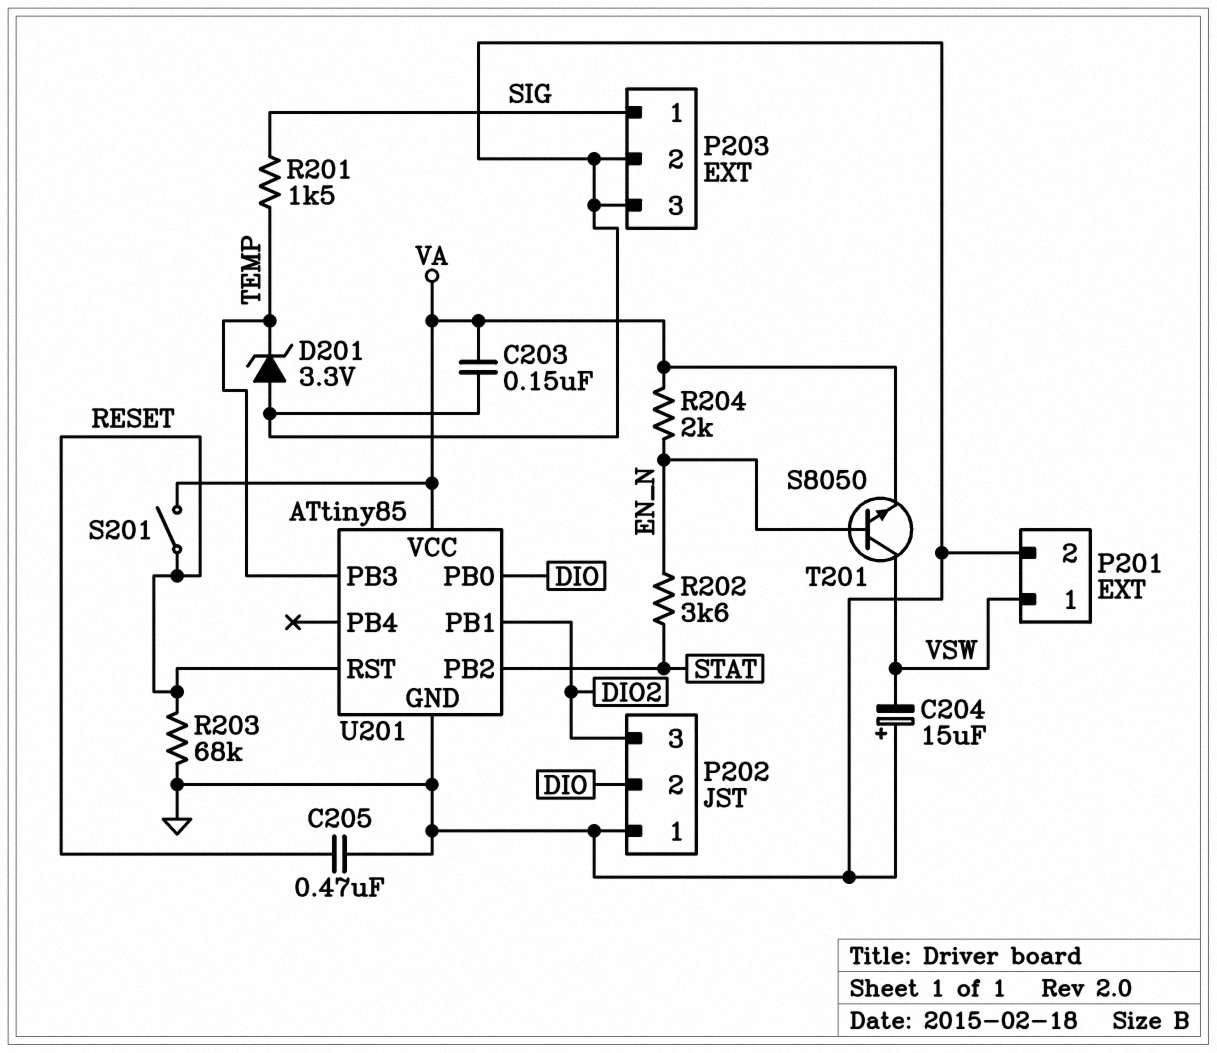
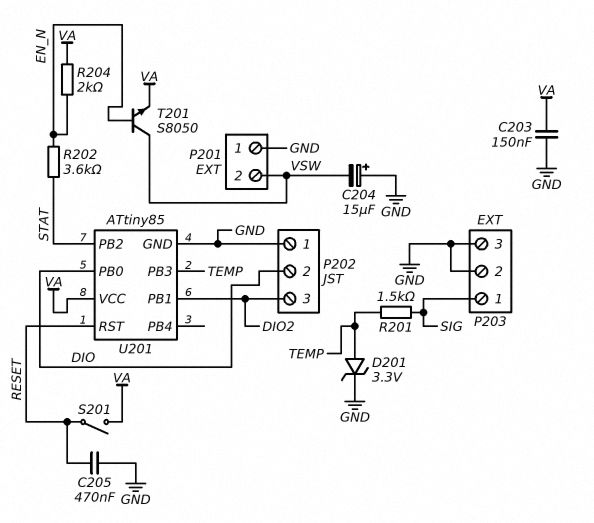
D201: zener 3.3V (A GND, K TEMP) -> zener 3.3V (A TEMP, K GND)
P201 pin 1: VSW -> GND
P201 pin 2: GND -> VSW
R203: 68k (GND, RESET) -> none

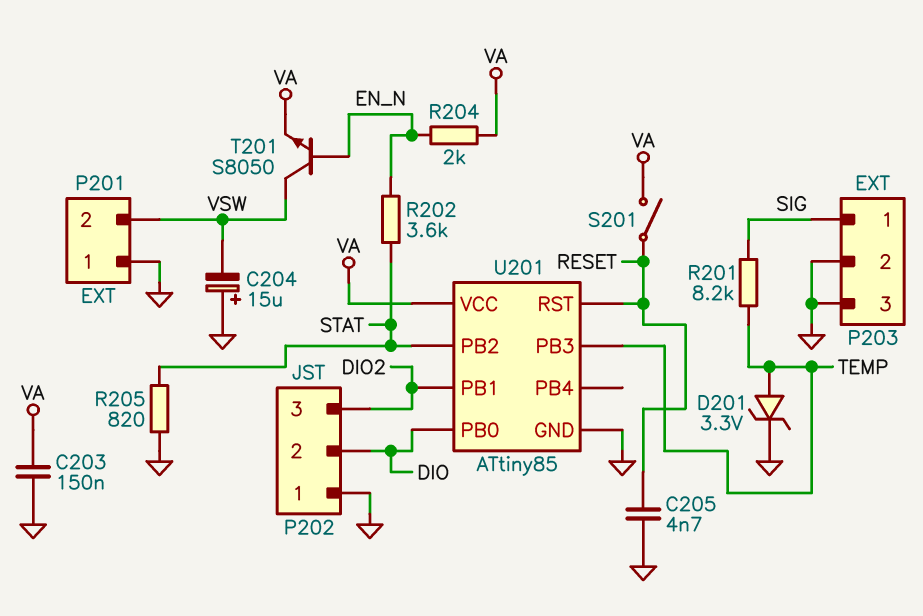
C205: 470nF (GND, RESET) -> 4.7nF (GND, RESET)
R201: 1.5k (SIG, TEMP) -> 8.2k (SIG, TEMP)
R205: none -> 820 (GND, STAT)

